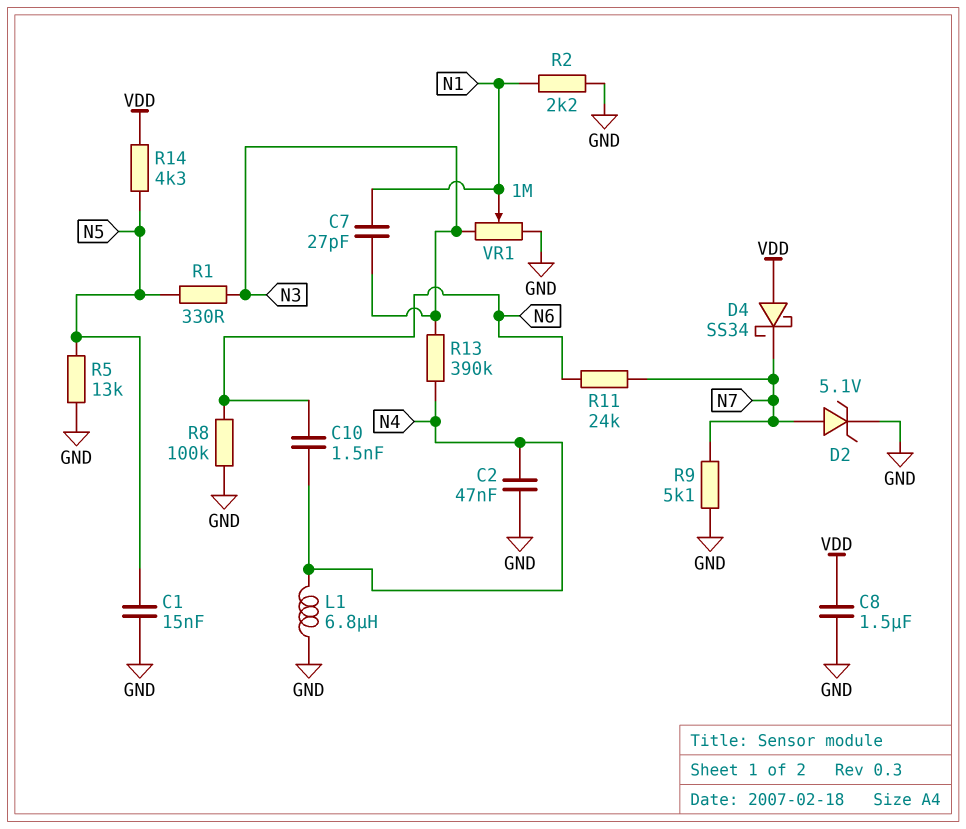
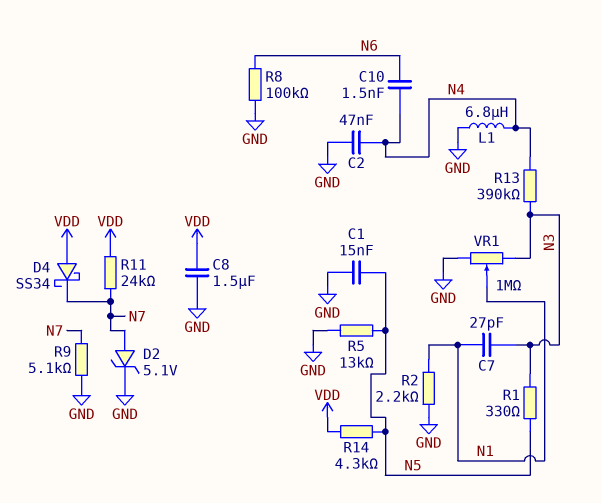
R11: 24k (N6, N7) -> 24k (N7, VDD)

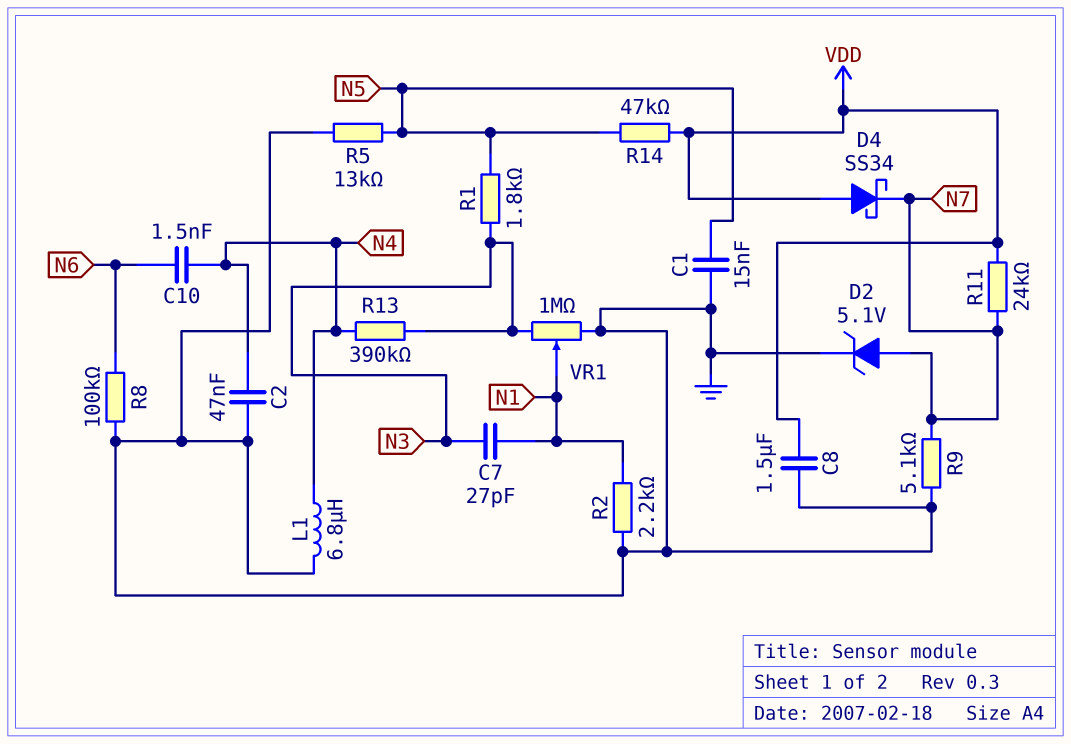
R1: 330 (N3, N5) -> 1.8k (N3, N5)
R14: 4.3k (N5, VDD) -> 47k (N5, VDD)

